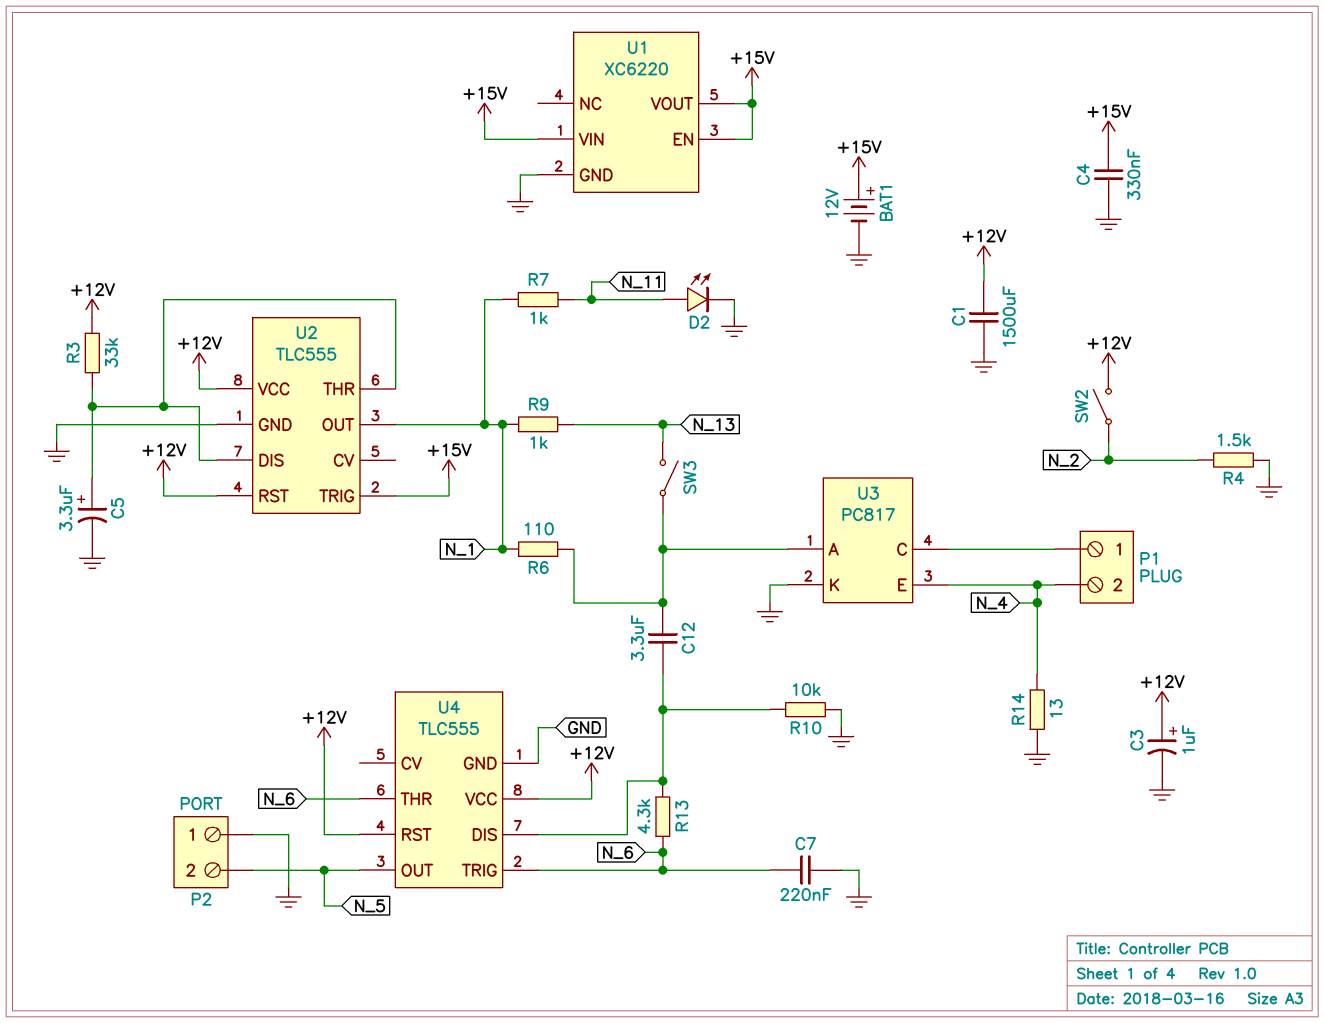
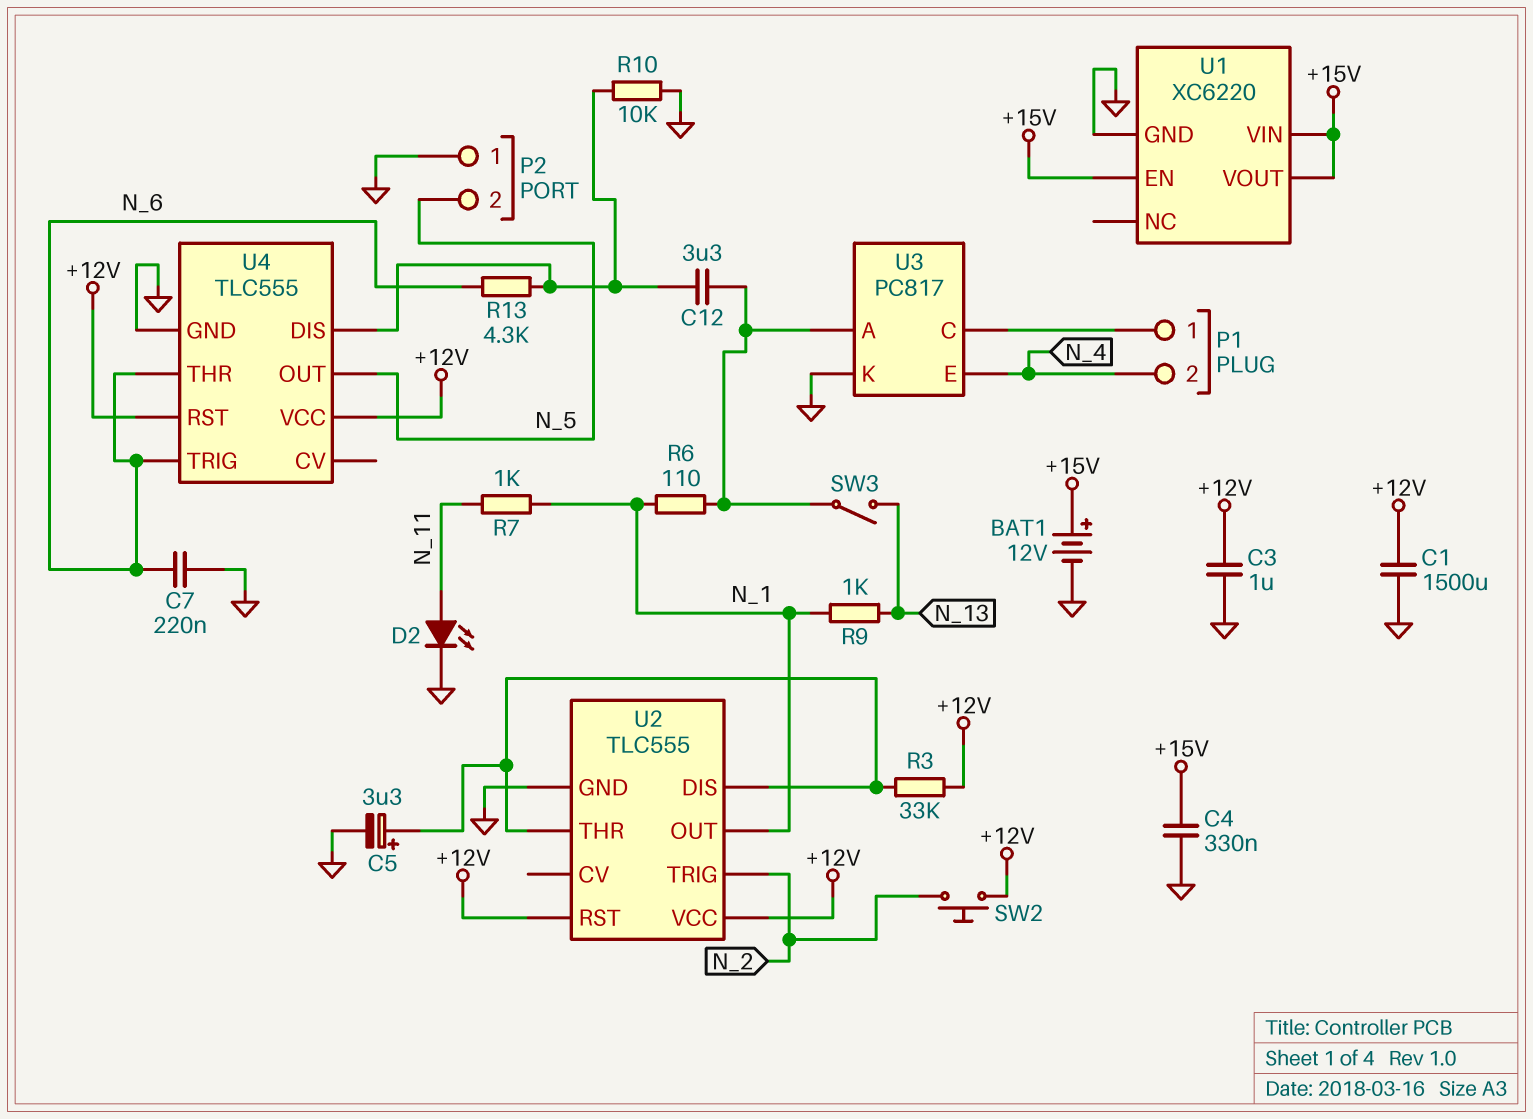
C3: 1uF (plus +12V, minus GND) -> 1uF (+12V, GND)
R4: 1.5k (GND, N_2) -> none
R14: 13 (GND, N_4) -> none
SW2: switch (+12V, N_2) -> button (+12V, N_2)
U2 pin TRIG: +15V -> N_2

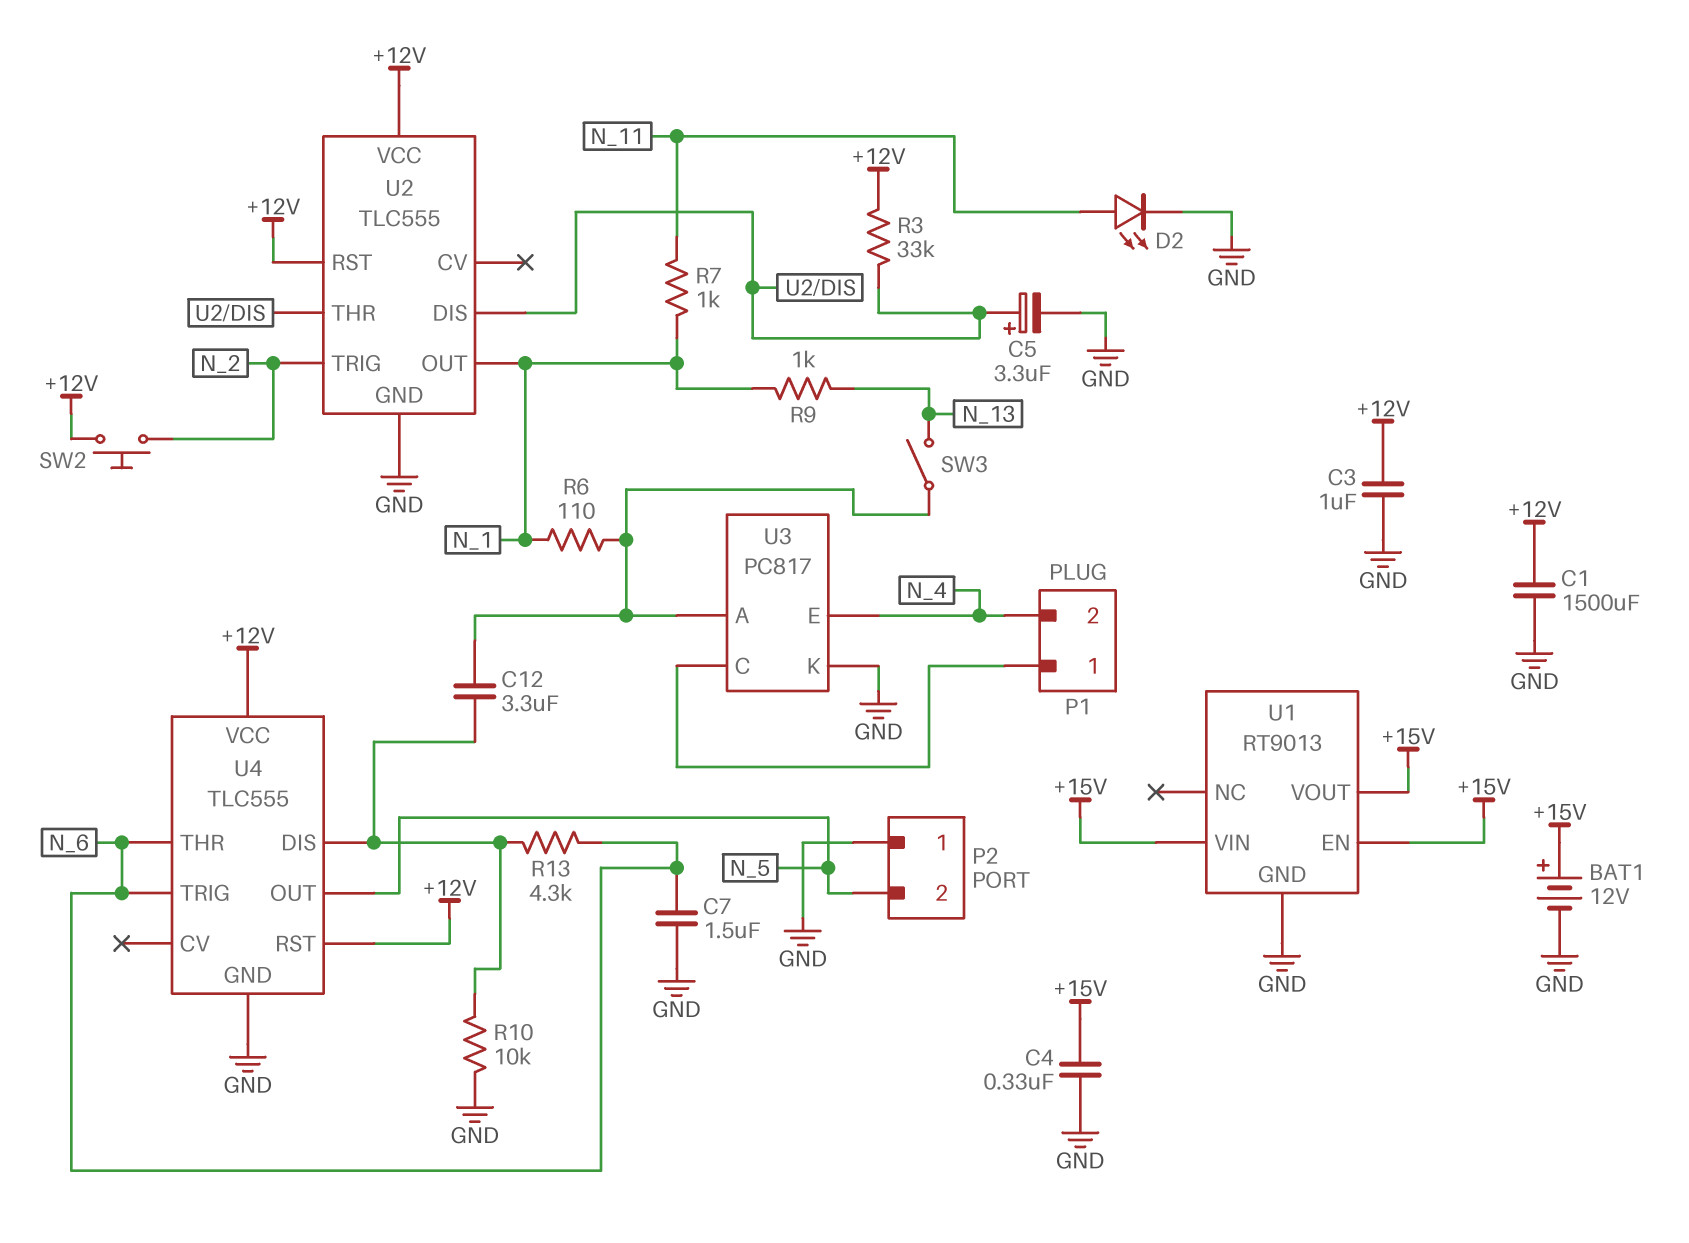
C7: 220nF (GND, N_6) -> 1.5uF (GND, N_6)
U1: XC6220 -> RT9013

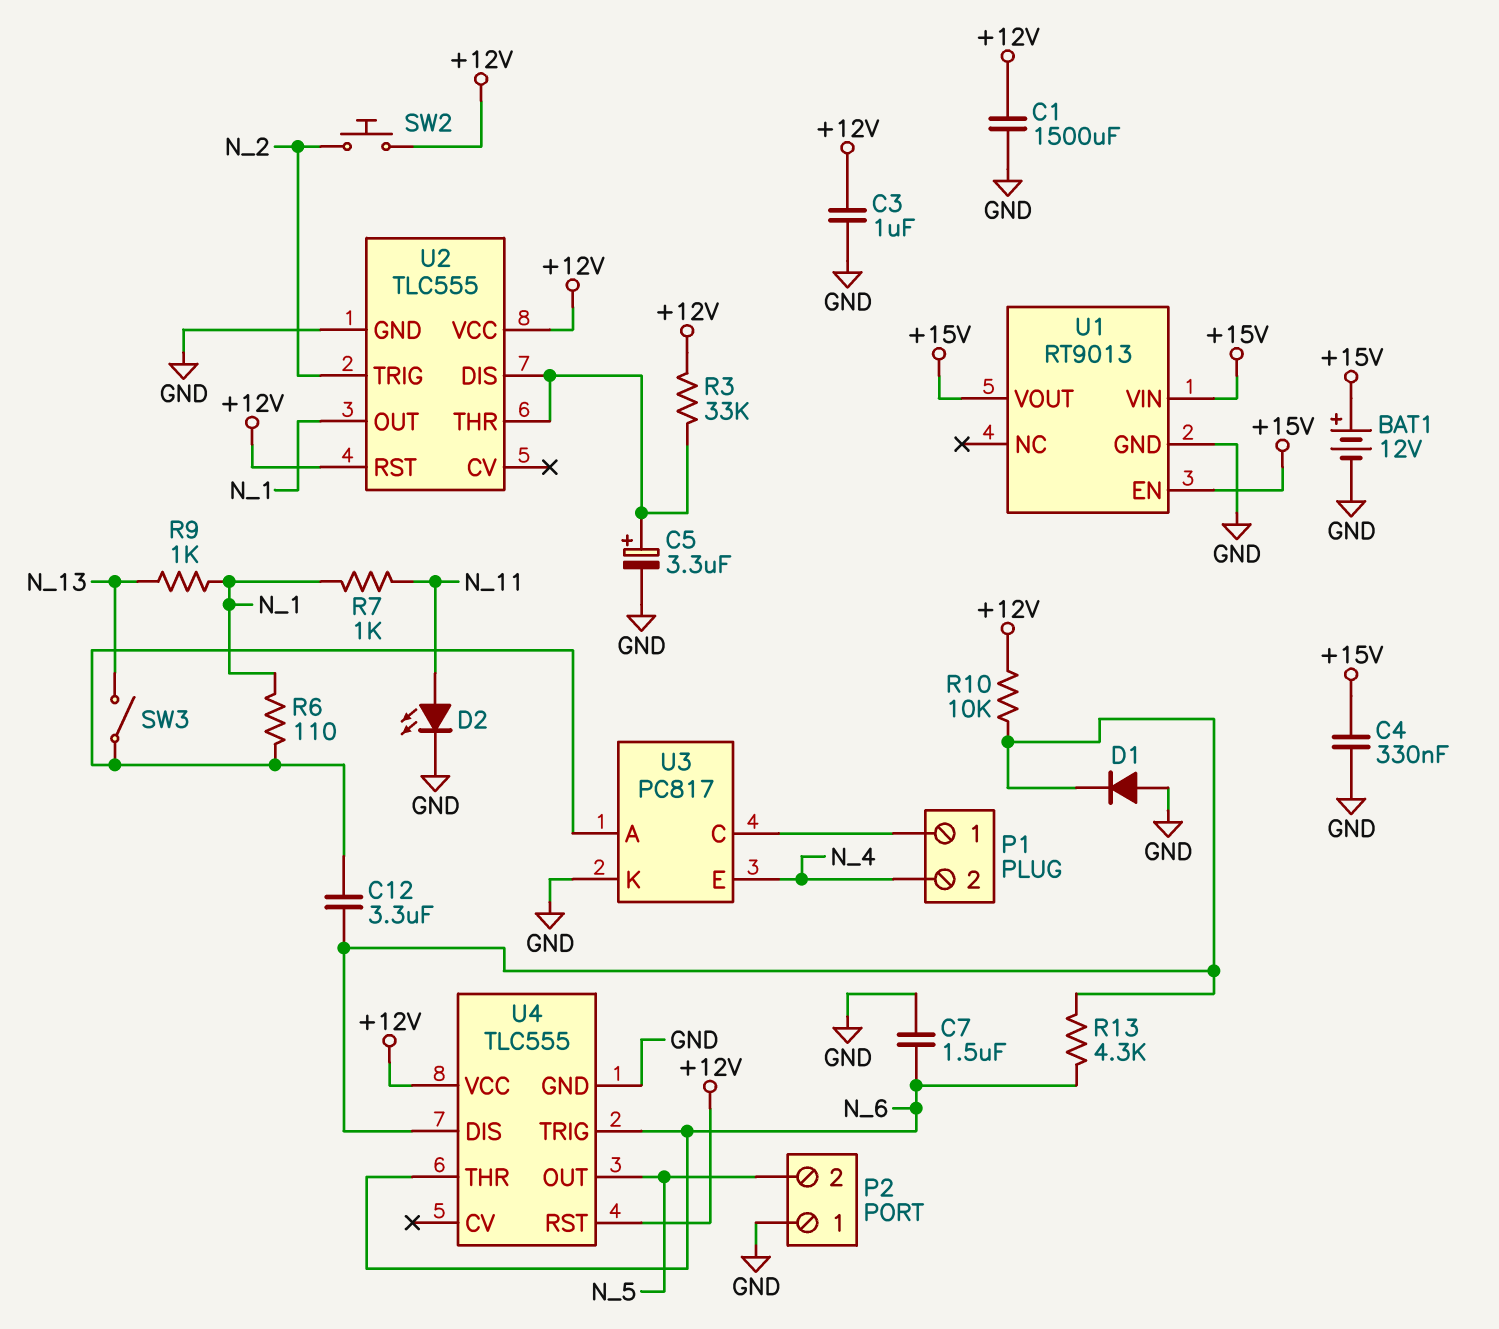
D1: none -> diode (A GND, K U4/DIS)
R10: 10k (GND, U4/DIS) -> 10k (+12V, U4/DIS)

